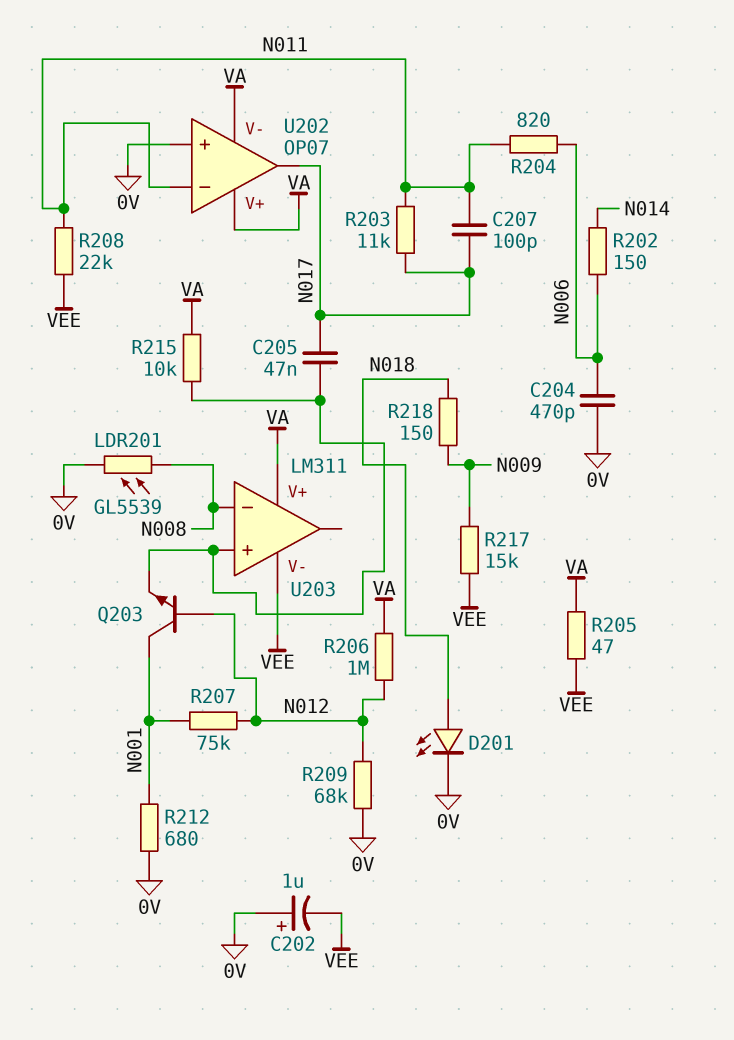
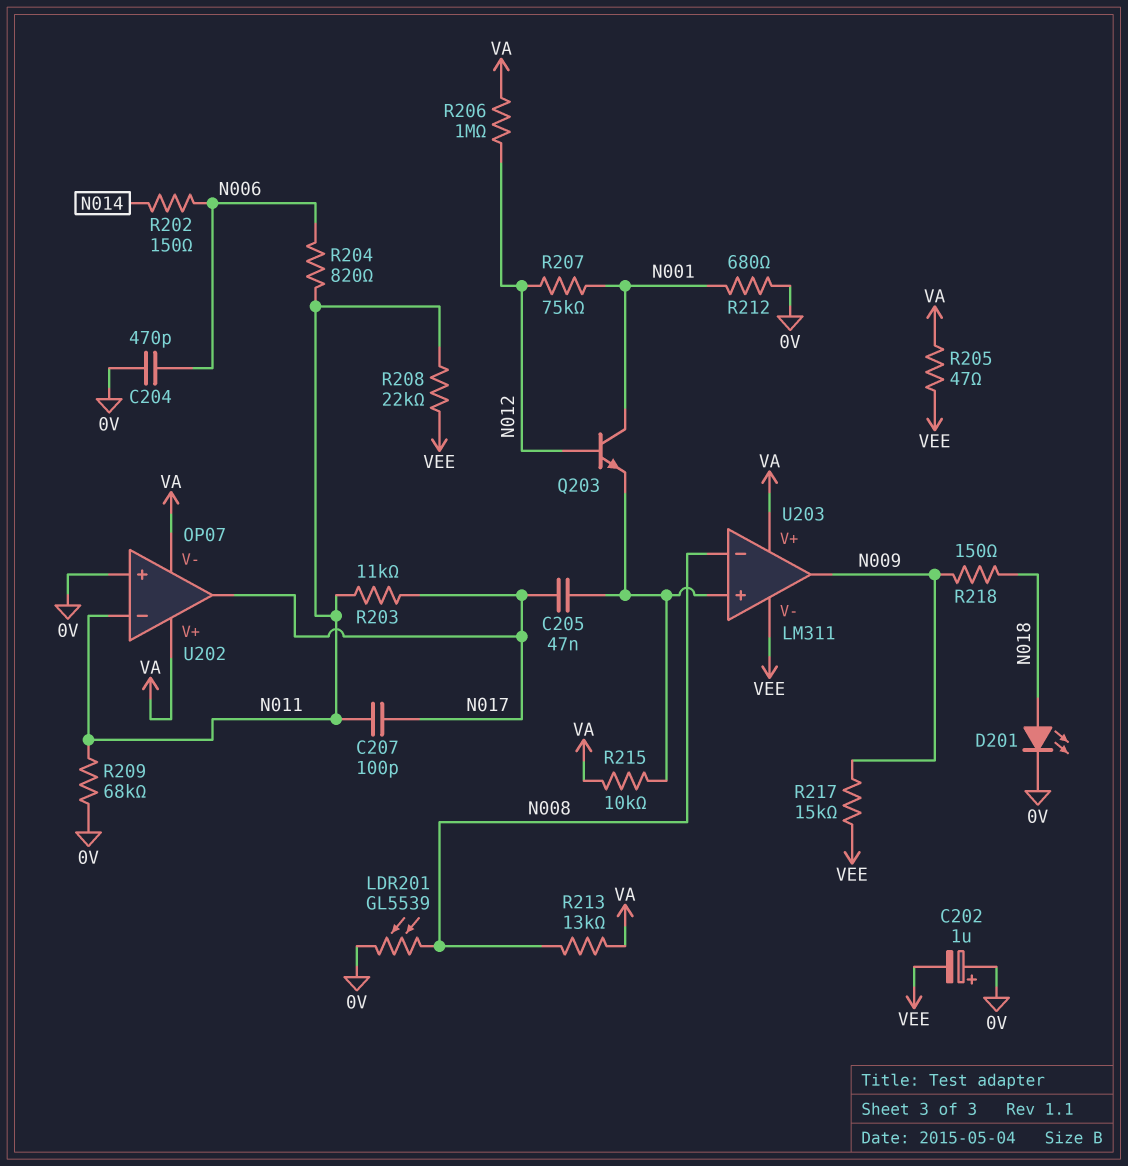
R209: 68k (0V, N012) -> 68k (0V, N011)
R213: none -> 13k (N008, VA)
U203 pin out: none -> N009

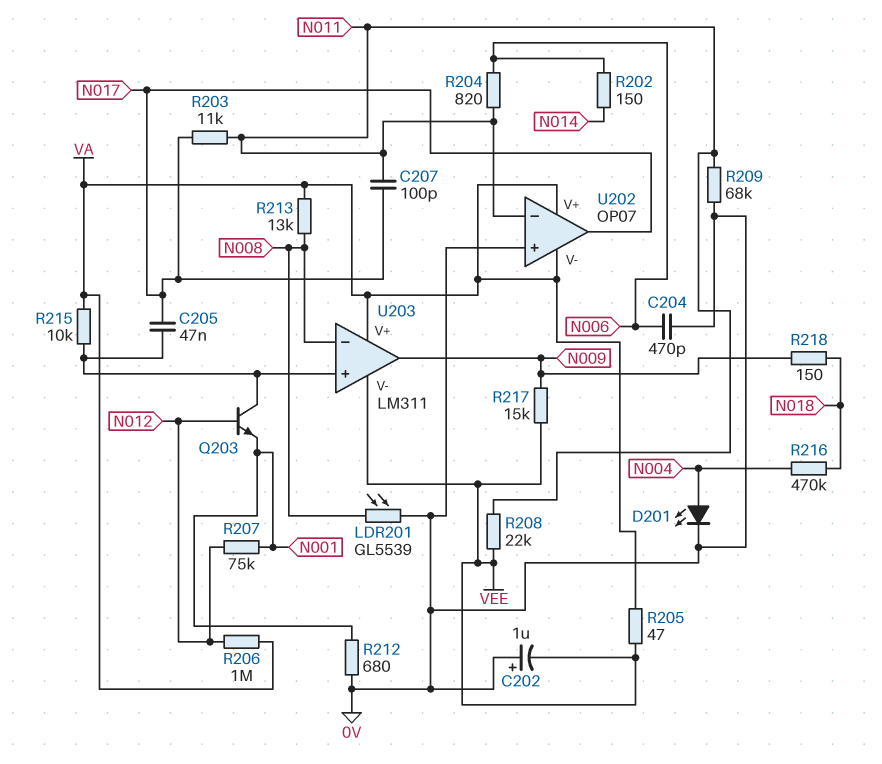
D201: LED (A N018, K 0V) -> LED (A N004, K 0V)
Q203: NPN (B N012, C N001, E U203/in+) -> NPN (B N012, C U203/in+, E N001)
R216: none -> 470k (N004, N018)

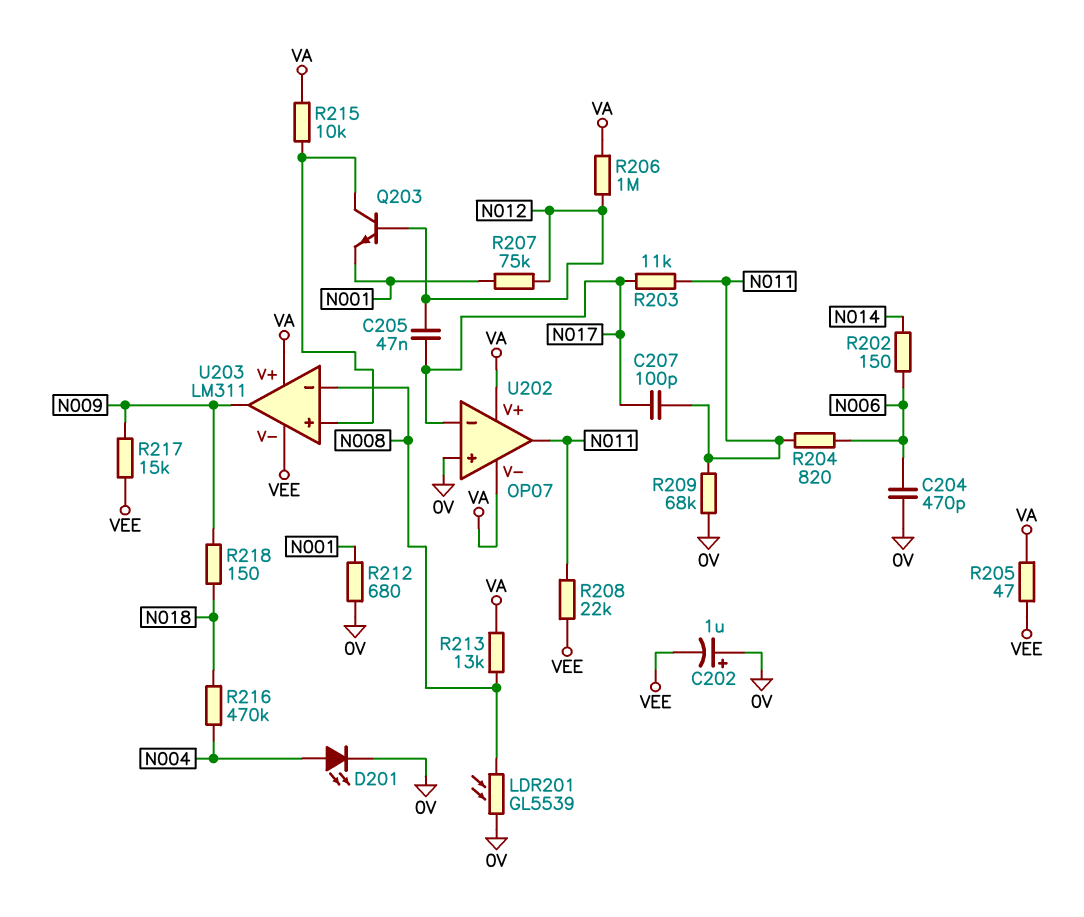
C205: 47nF (N017, U203/in+) -> 47nF (N012, N017)
U202 pin in-: N011 -> N017
U202 pin out: N017 -> N011

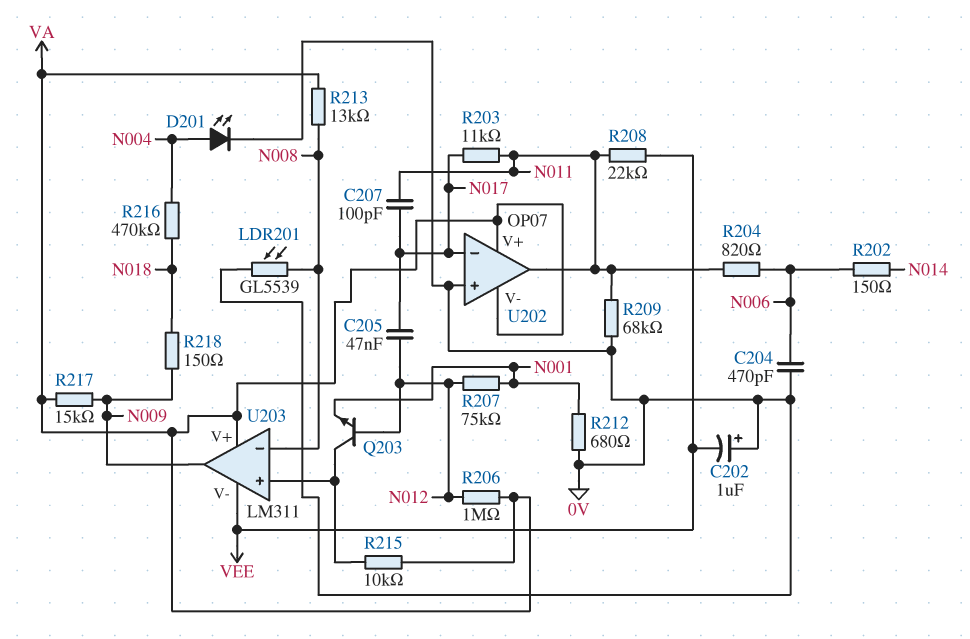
R205: 47 (VA, VEE) -> none
R217: 15k (N009, VEE) -> 15k (N009, VA)

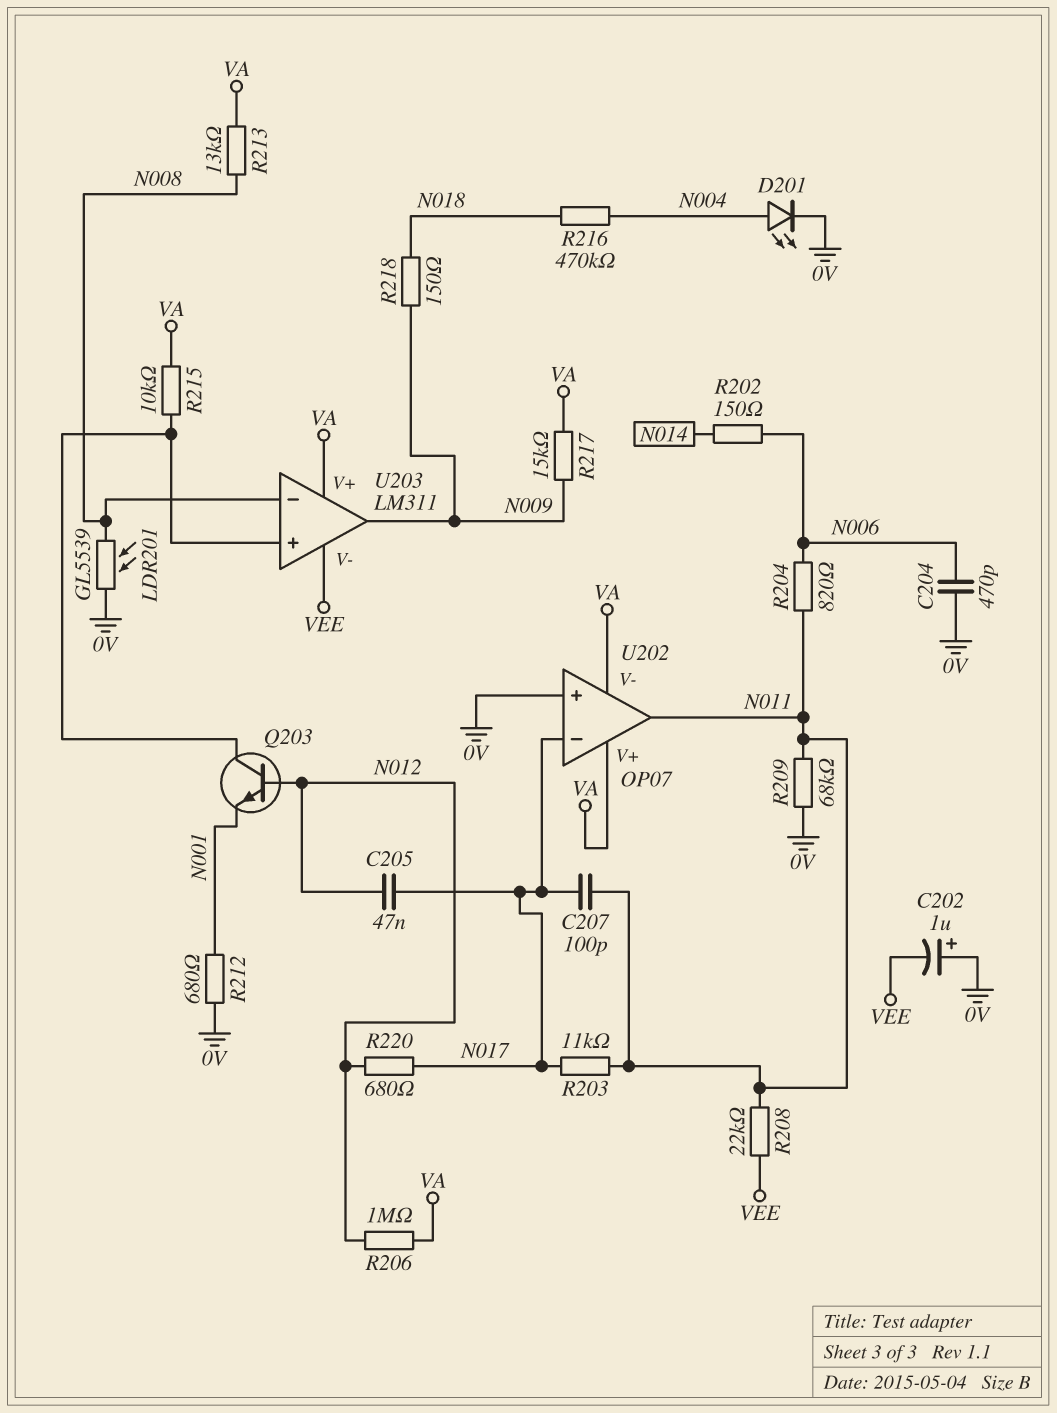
R207: 75k (N001, N012) -> none
R220: none -> 680 (N012, N017)

